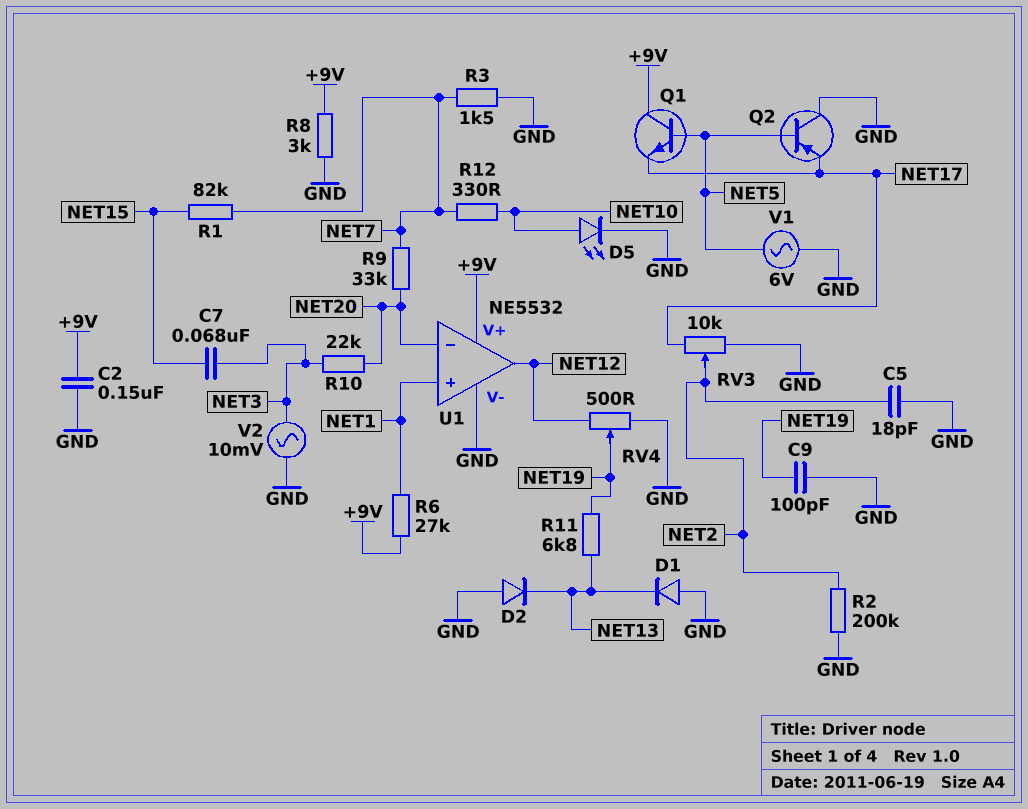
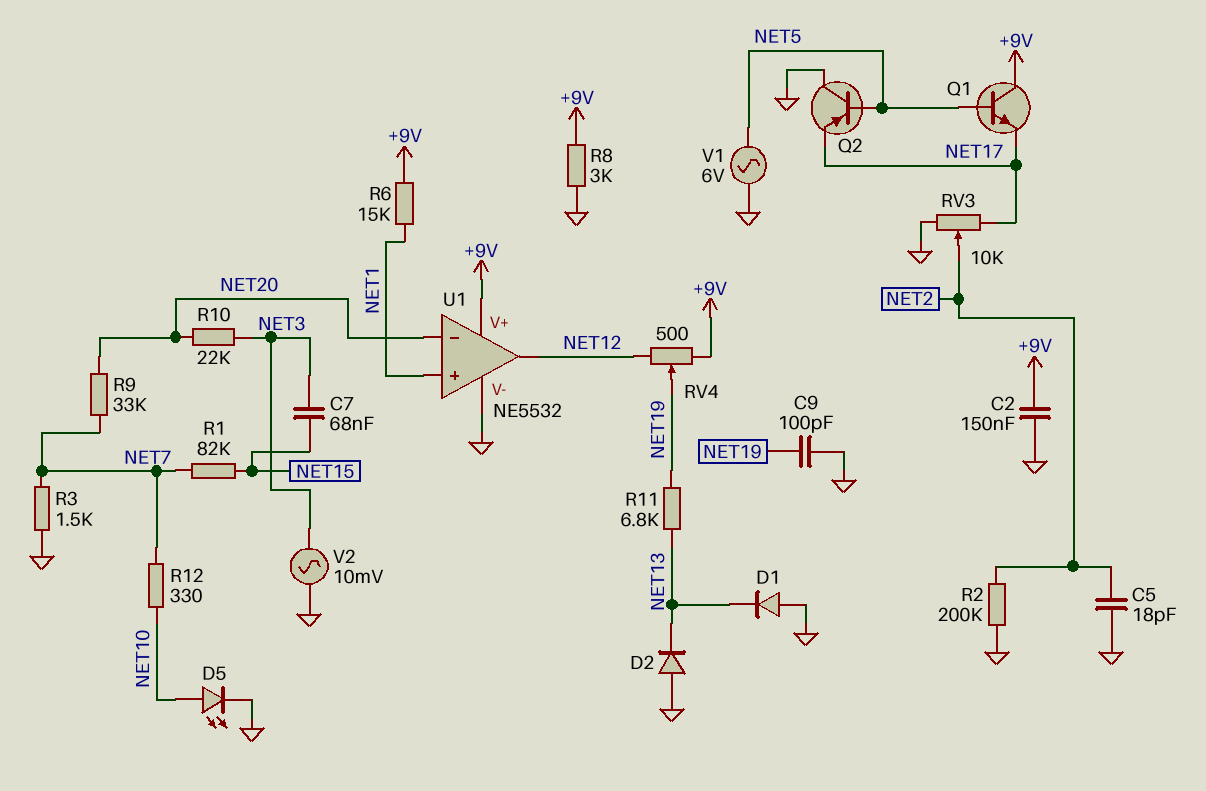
R6: 27k (+9V, NET1) -> 15k (+9V, NET1)
RV4: 500 (GND, NET12, wiper NET19) -> 500 (+9V, NET12, wiper NET19)

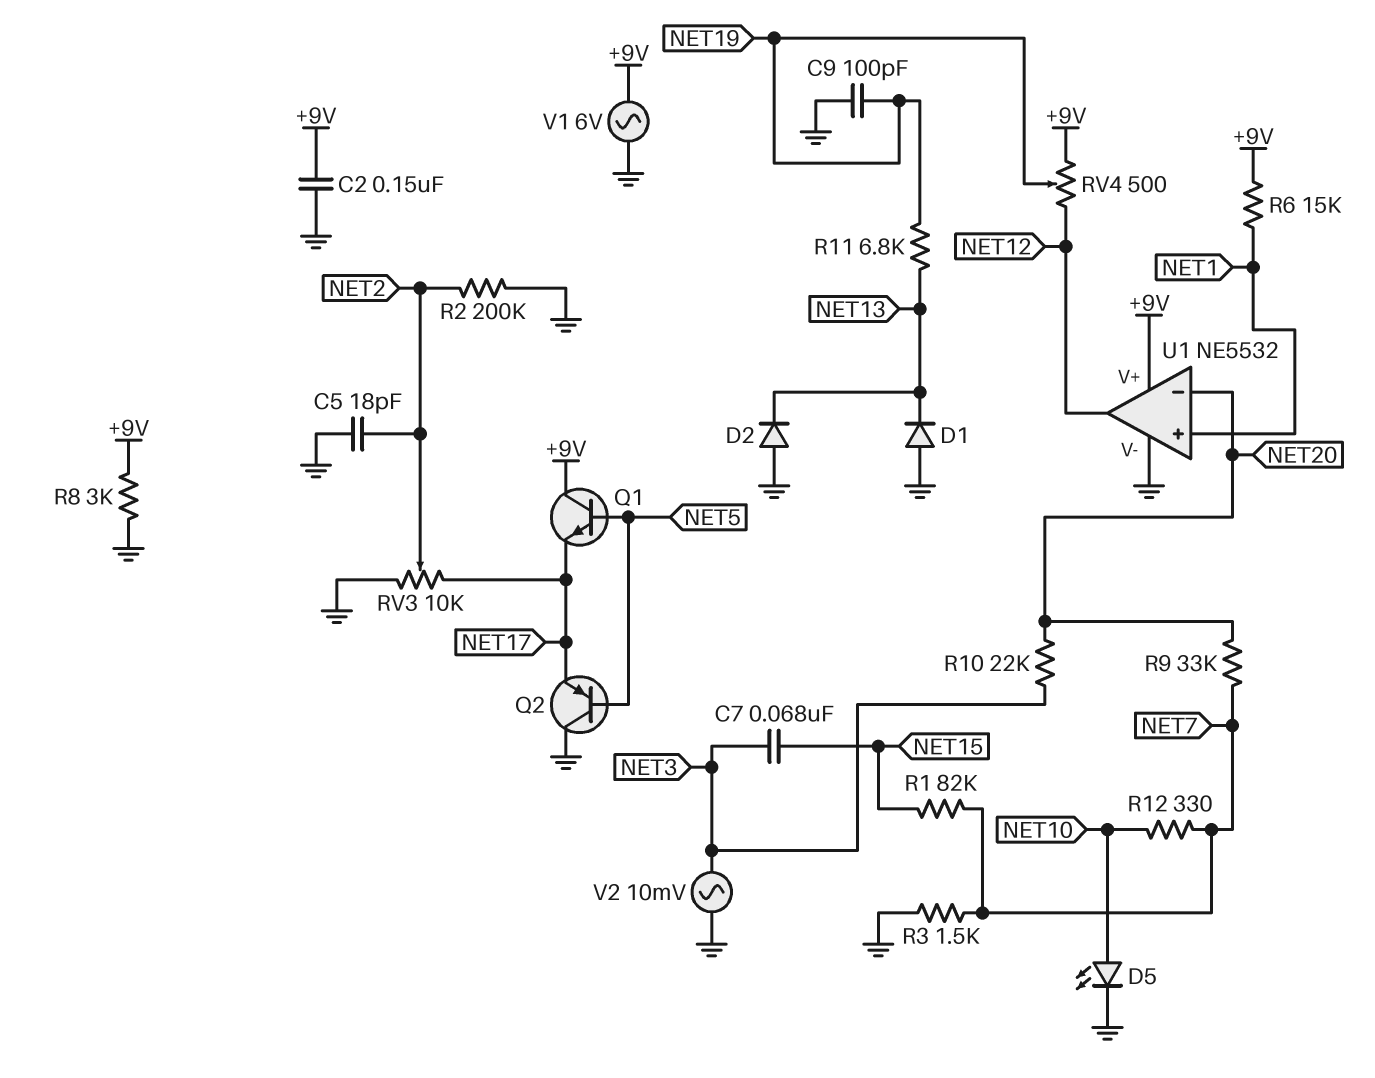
V1: AC 6V (GND, NET5) -> AC 6V (+9V, GND)

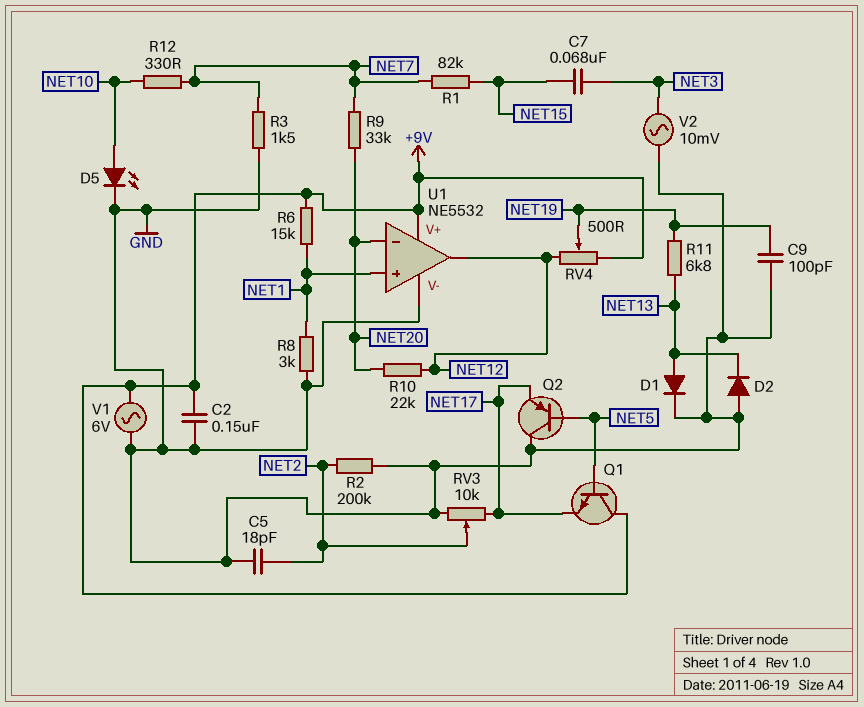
D1: diode (A GND, K NET13) -> diode (A NET13, K GND)
R8: 3k (+9V, GND) -> 3k (GND, NET1)
R10: 22k (NET3, NET20) -> 22k (NET12, NET20)

